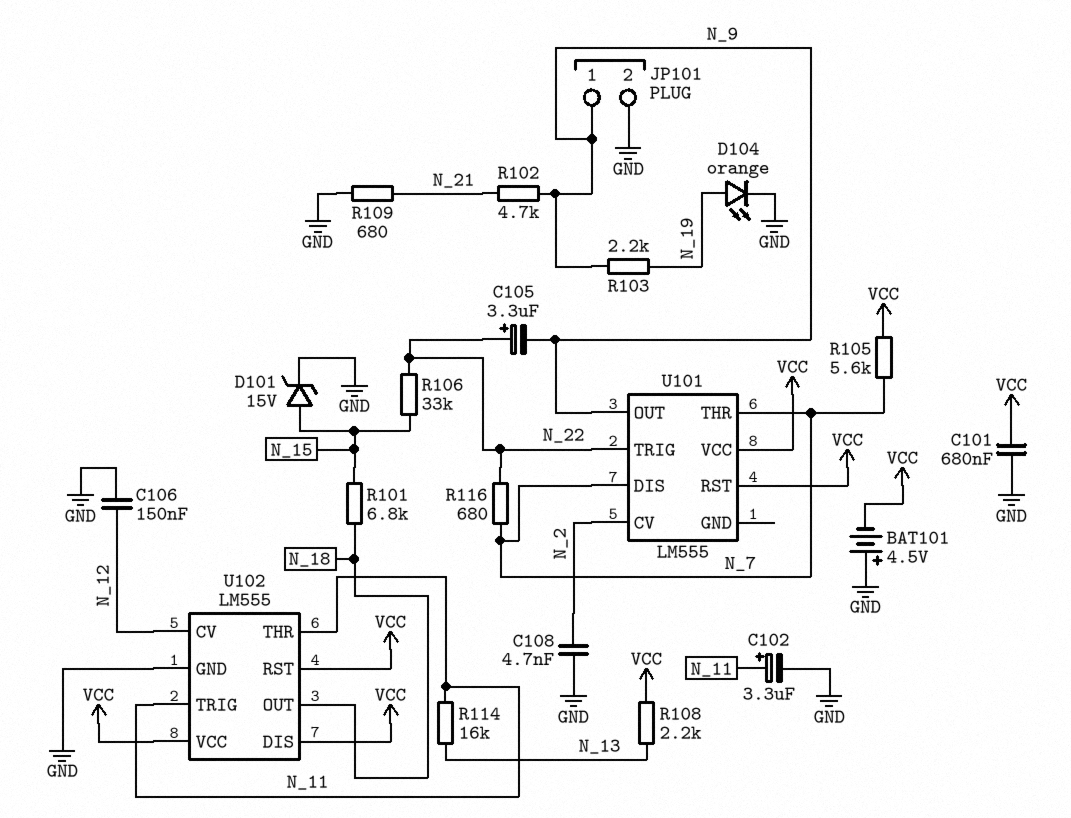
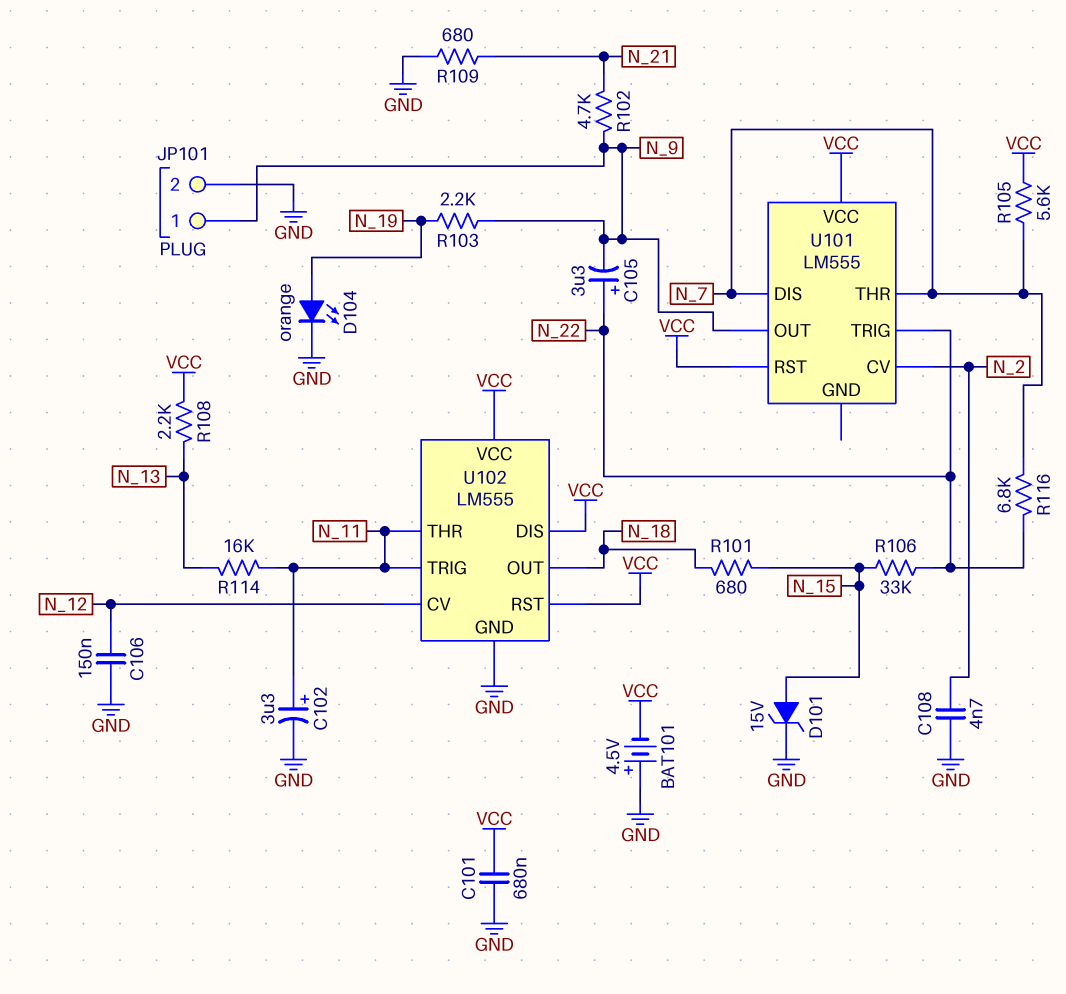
R101: 6.8k (N_15, N_18) -> 680 (N_15, N_18)
R116: 680 (N_7, N_22) -> 6.8k (N_7, N_22)

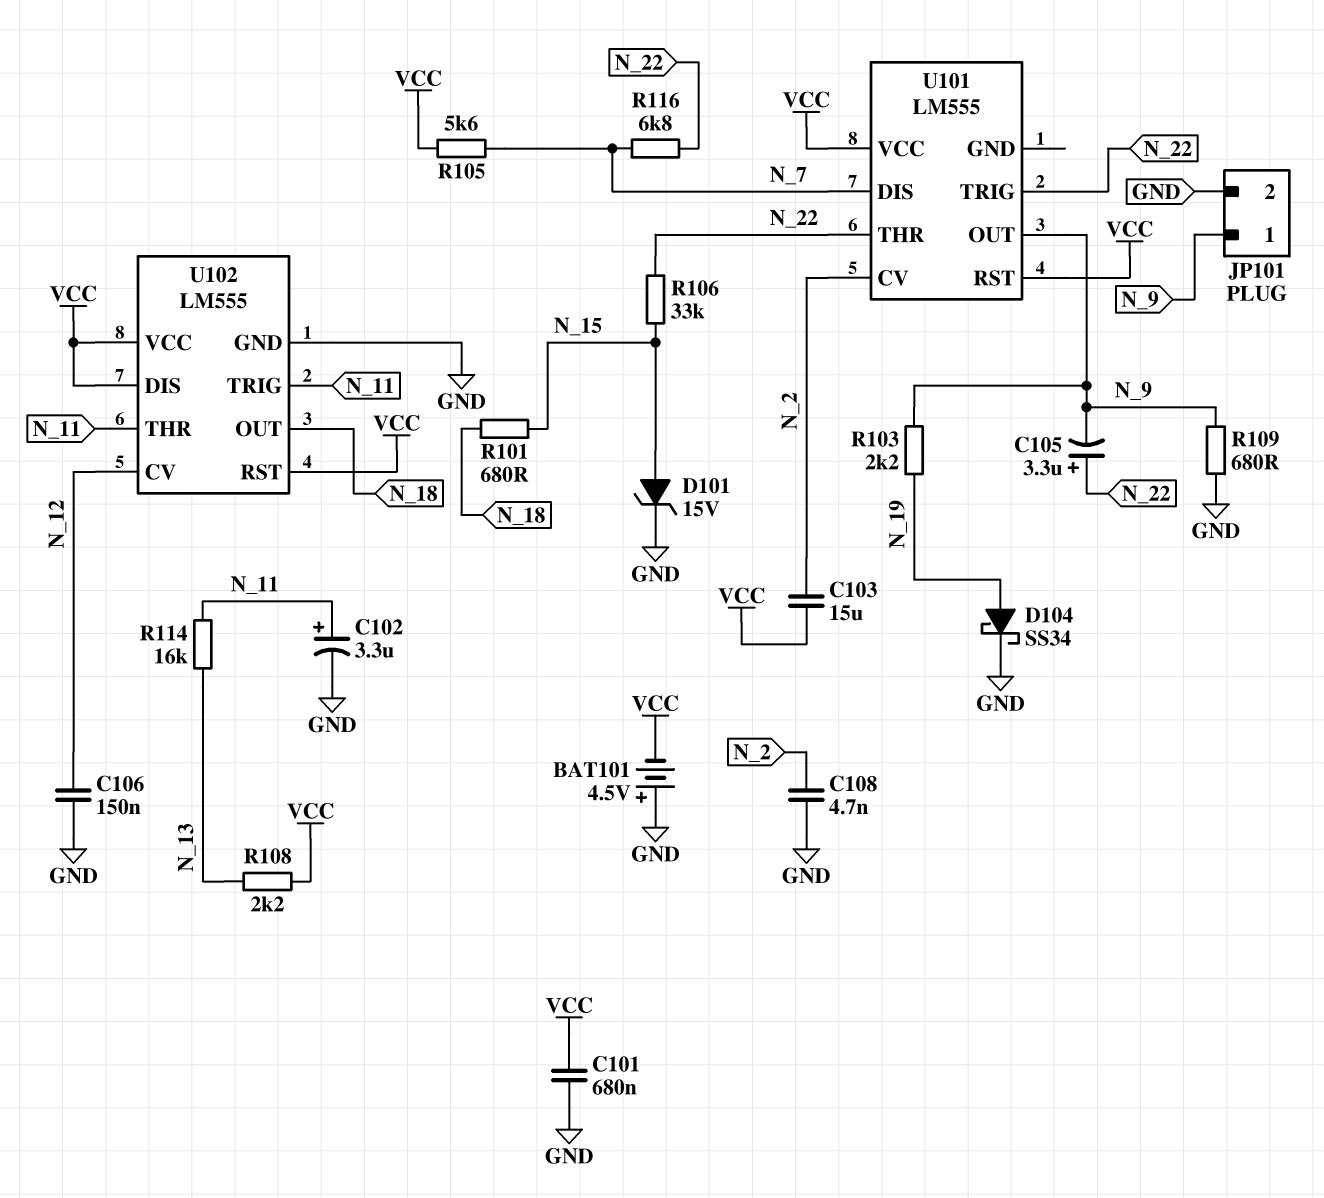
C103: none -> 15uF (N_2, VCC)
D104: LED orange (A N_19, K GND) -> schottky SS34 (A N_19, K GND)
R102: 4.7k (N_9, N_21) -> none
R109: 680 (GND, N_21) -> 680 (GND, N_9)
U101 pin THR: N_7 -> N_22

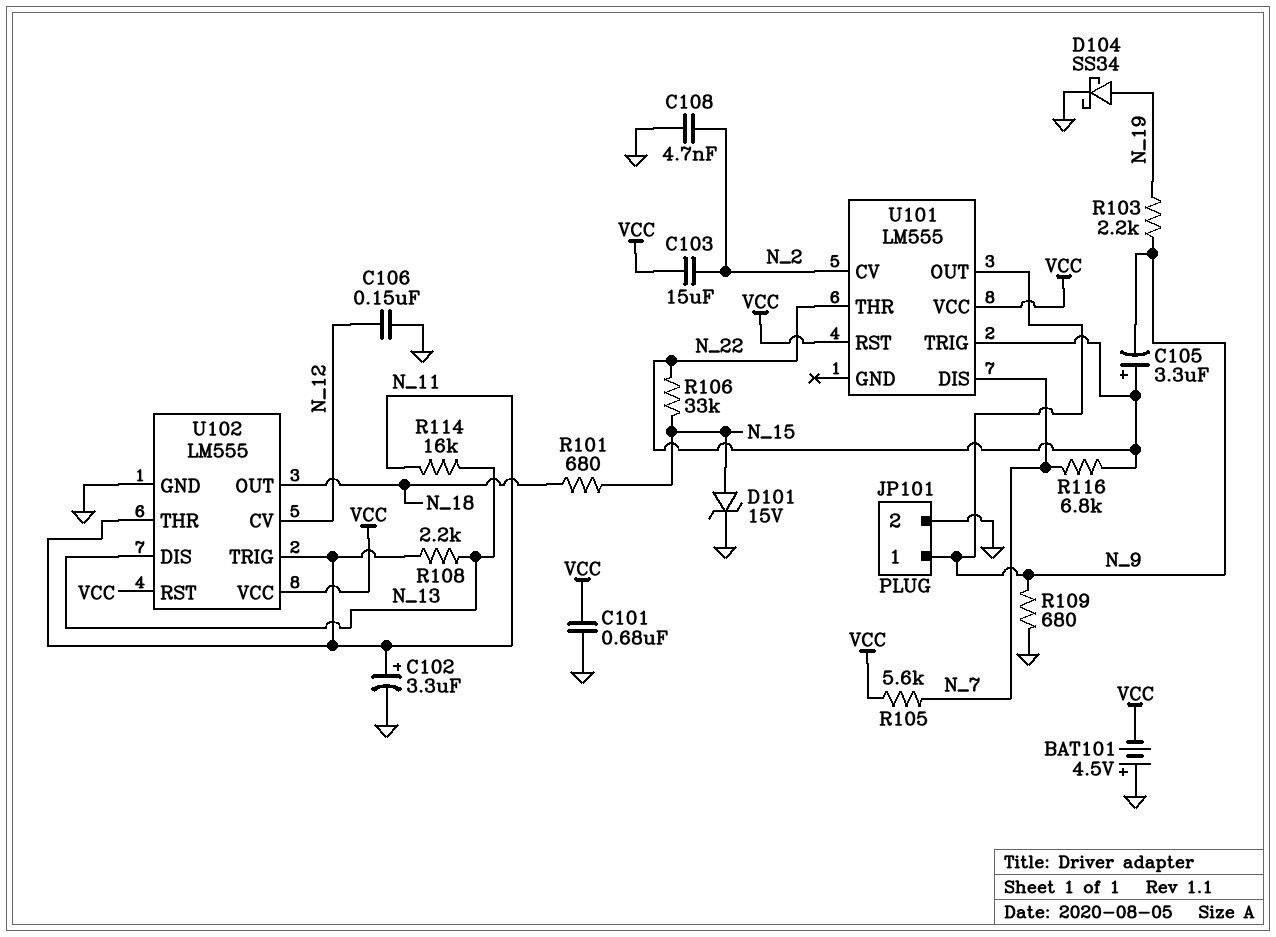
R108: 2.2k (N_13, VCC) -> 2.2k (N_11, N_13)
U102 pin DIS: VCC -> N_13

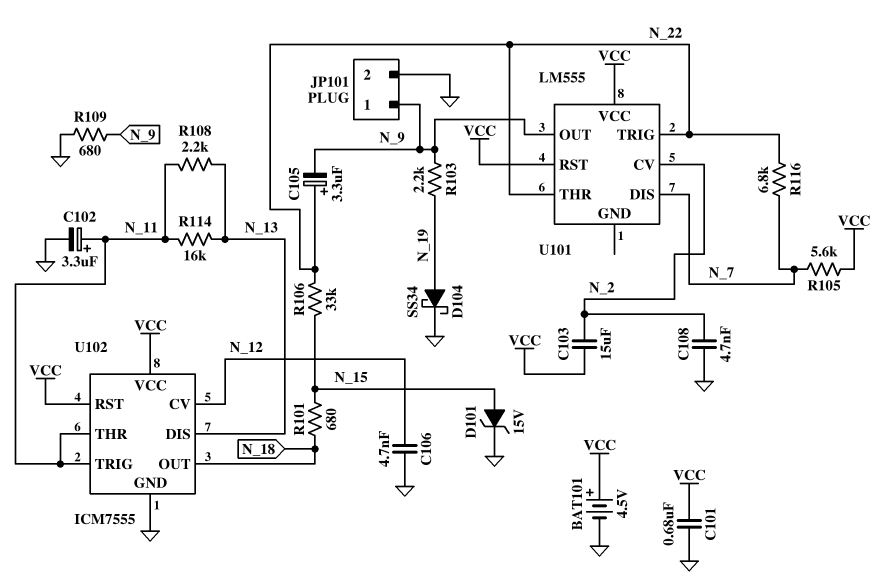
BAT101: 4.5V (plus GND, minus VCC) -> 4.5V (plus VCC, minus GND)
C106: 150nF (GND, N_12) -> 4.7nF (GND, N_12)
U102: LM555 -> ICM7555

